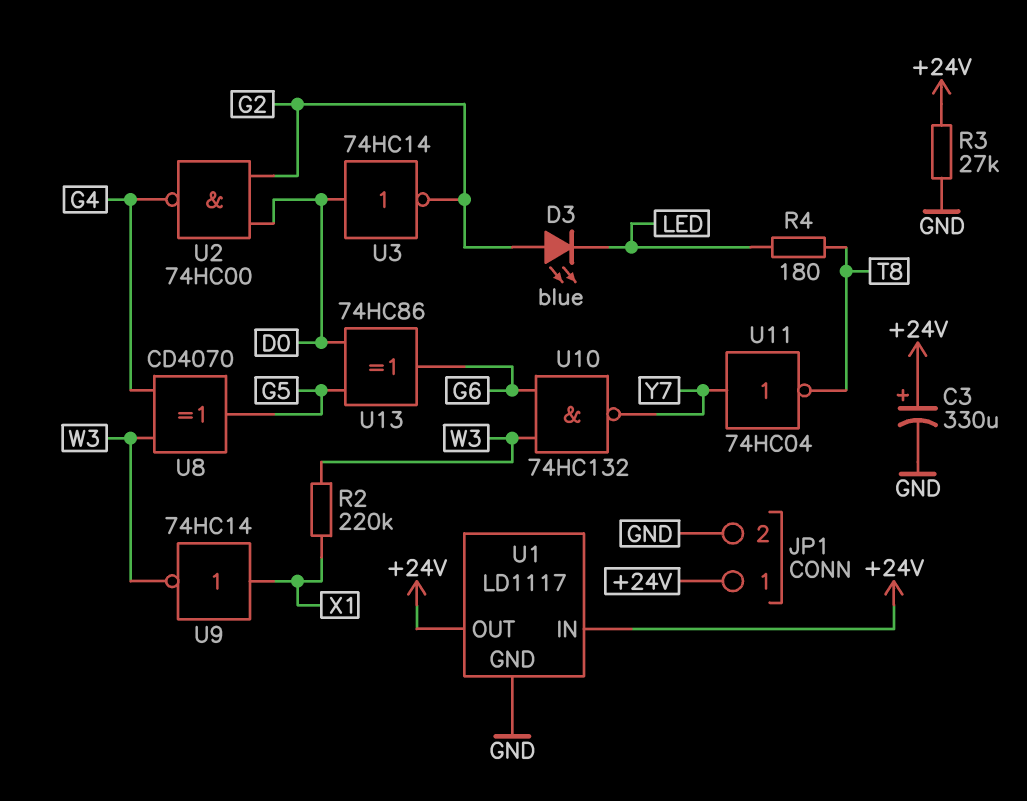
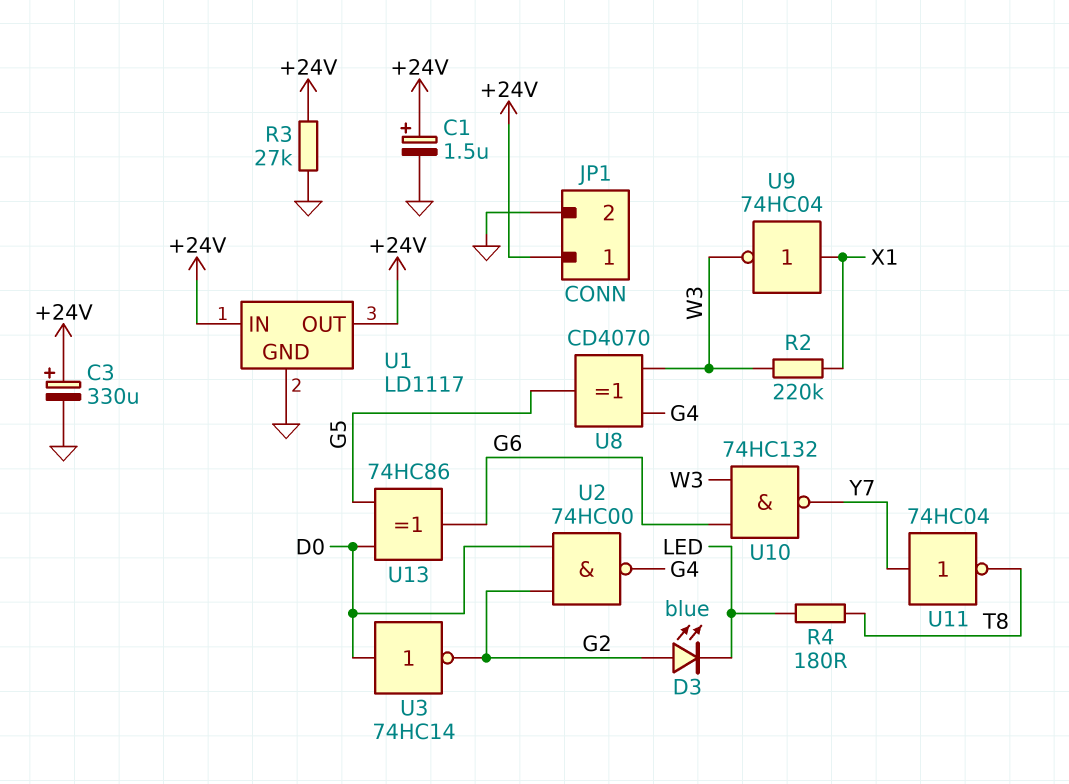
C1: none -> 1.5uF (plus +24V, minus GND)
U9: NOT 74HC14 (in X1, out W3) -> NOT 74HC04 (in X1, out W3)

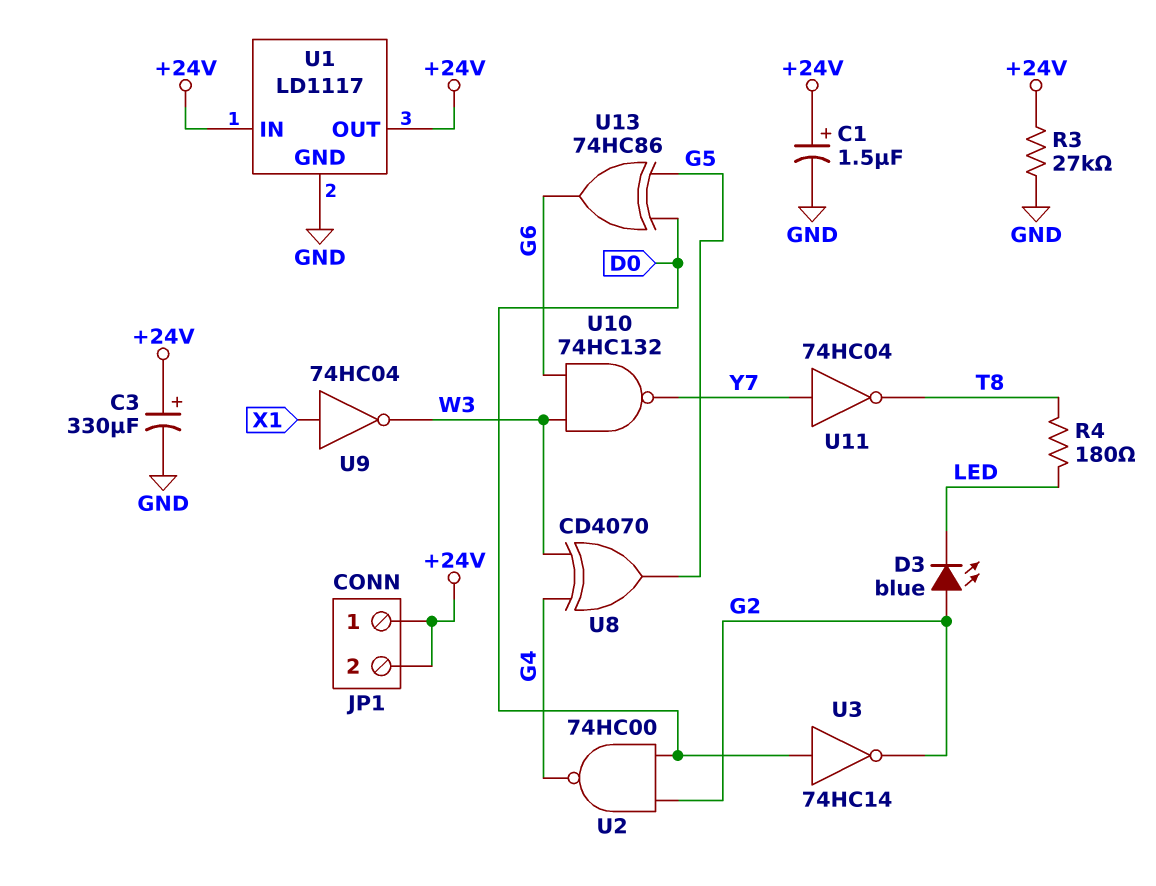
JP1 pin 2: GND -> +24V
R2: 220k (W3, X1) -> none

